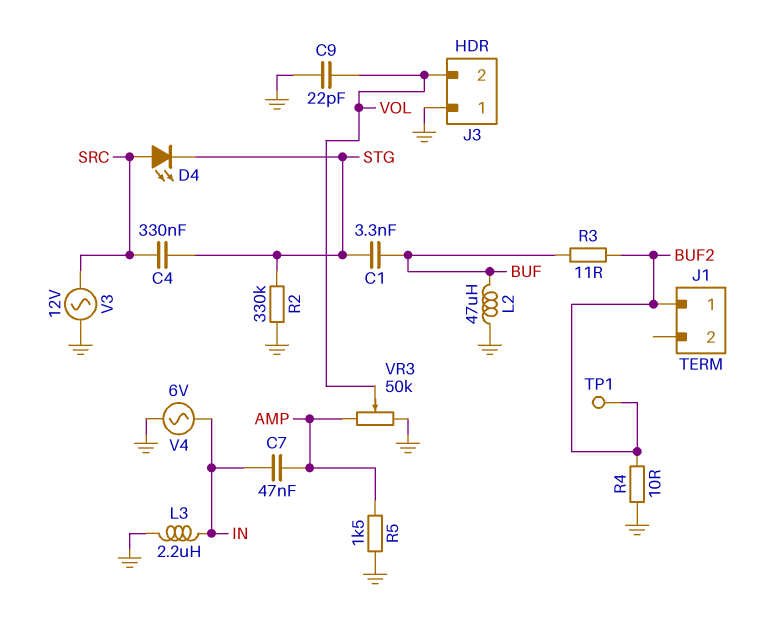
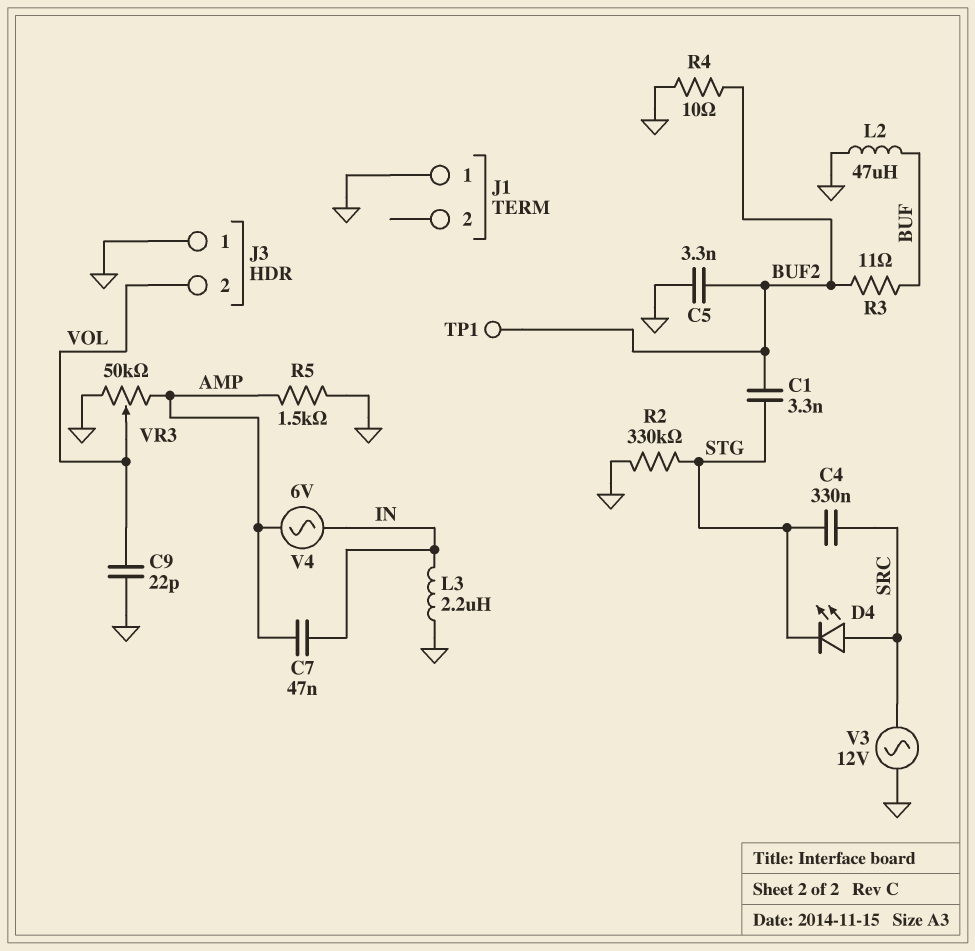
C1: 3.3nF (BUF, STG) -> 3.3nF (BUF2, STG)
C5: none -> 3.3nF (BUF2, GND)
J1 pin 1: BUF2 -> GND
V4: AC 6V (GND, IN) -> AC 6V (AMP, IN)

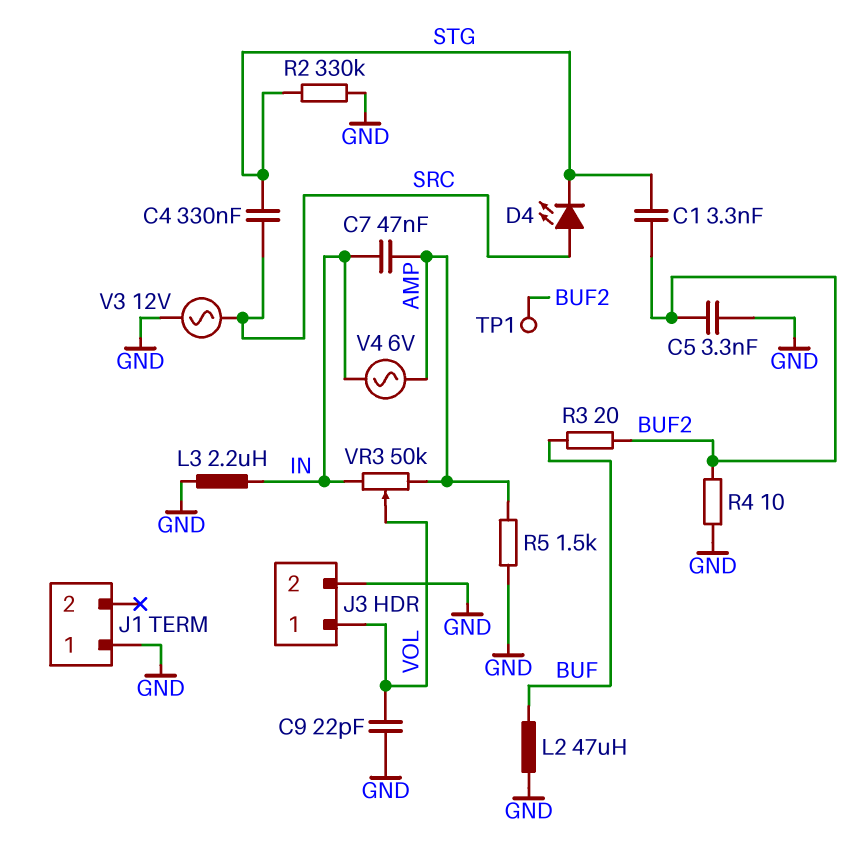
J3 pin 1: GND -> VOL
J3 pin 2: VOL -> GND
R3: 11 (BUF, BUF2) -> 20 (BUF, BUF2)
VR3: 50k (AMP, GND, wiper VOL) -> 50k (AMP, IN, wiper VOL)

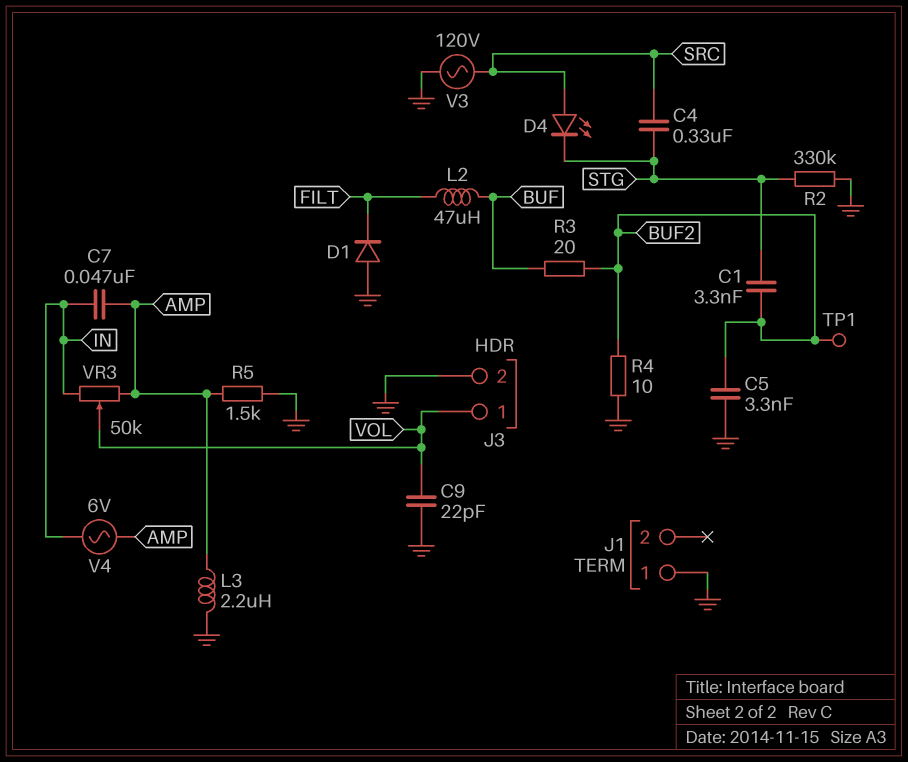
D1: none -> diode (A GND, K FILT)
L2: 47uH (BUF, GND) -> 47uH (BUF, FILT)
L3: 2.2uH (GND, IN) -> 2.2uH (AMP, GND)
V3: AC 12V (GND, SRC) -> AC 120V (GND, SRC)

